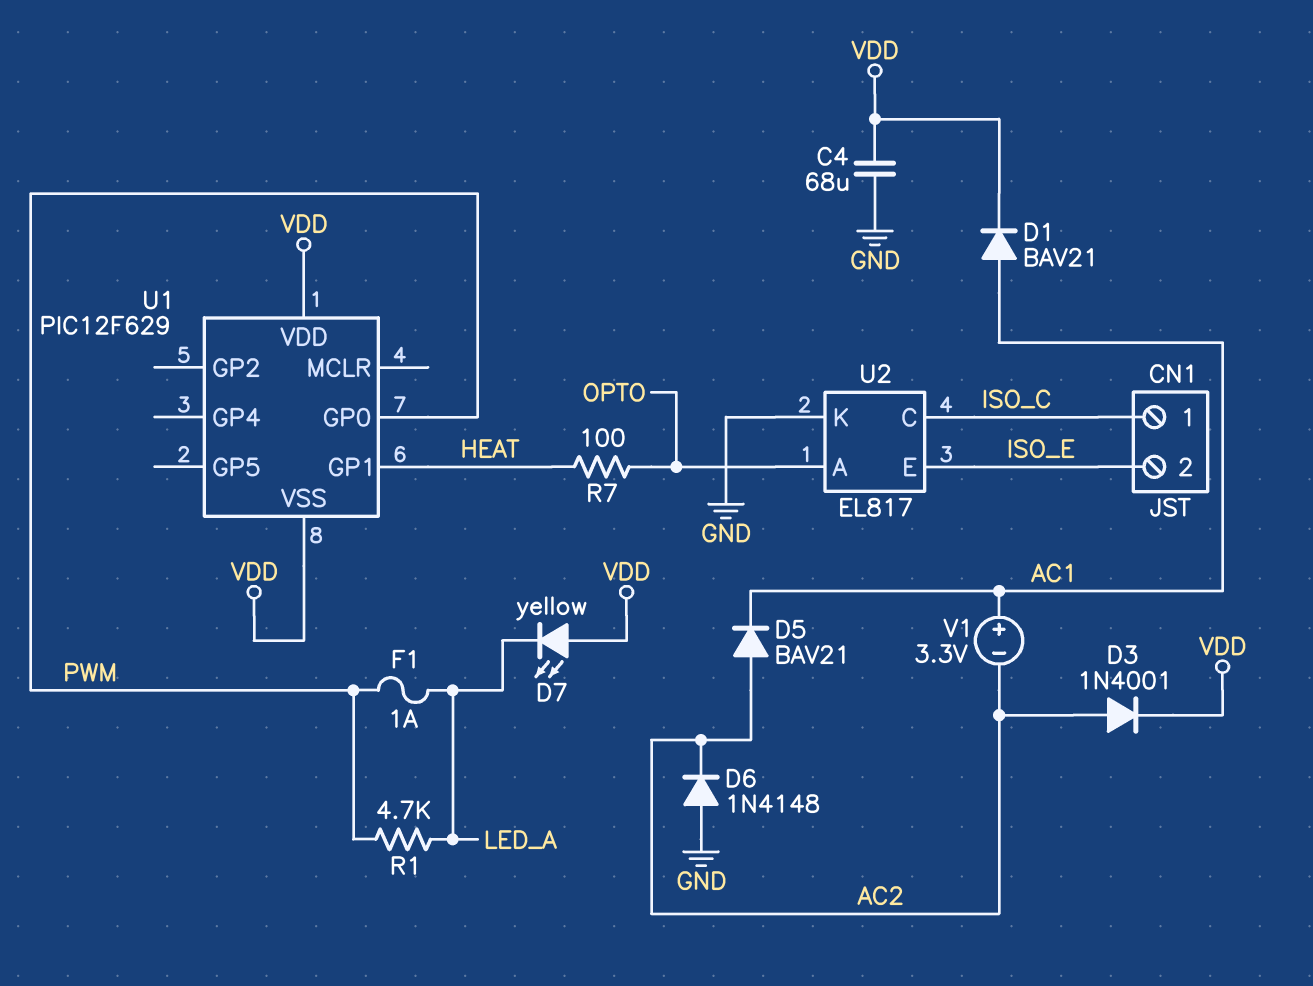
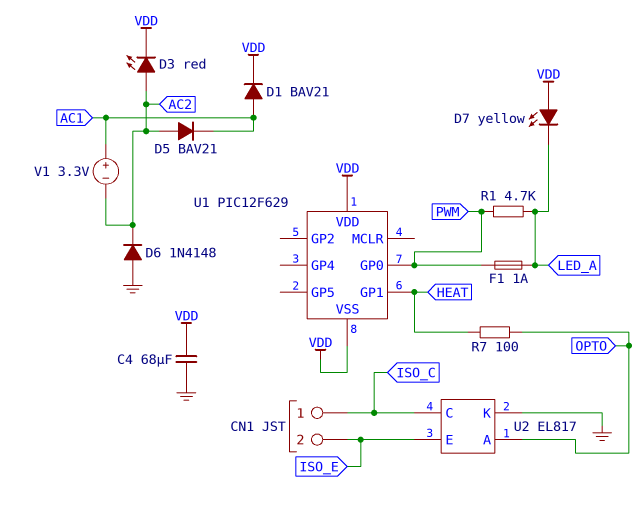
D3: diode 1N4001 (A AC2, K VDD) -> LED red (A AC2, K VDD)

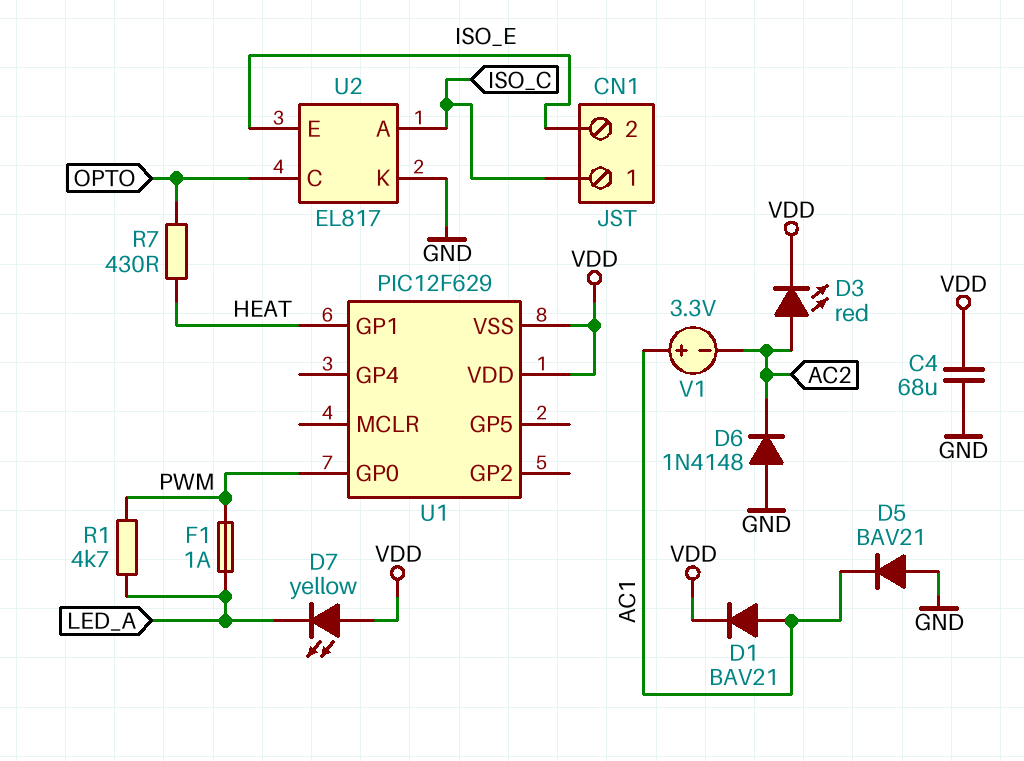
D5: diode BAV21 (A AC2, K AC1) -> diode BAV21 (A GND, K AC1)
R7: 100 (HEAT, OPTO) -> 430 (HEAT, OPTO)
U2 pin A: OPTO -> ISO_C
U2 pin C: ISO_C -> OPTO

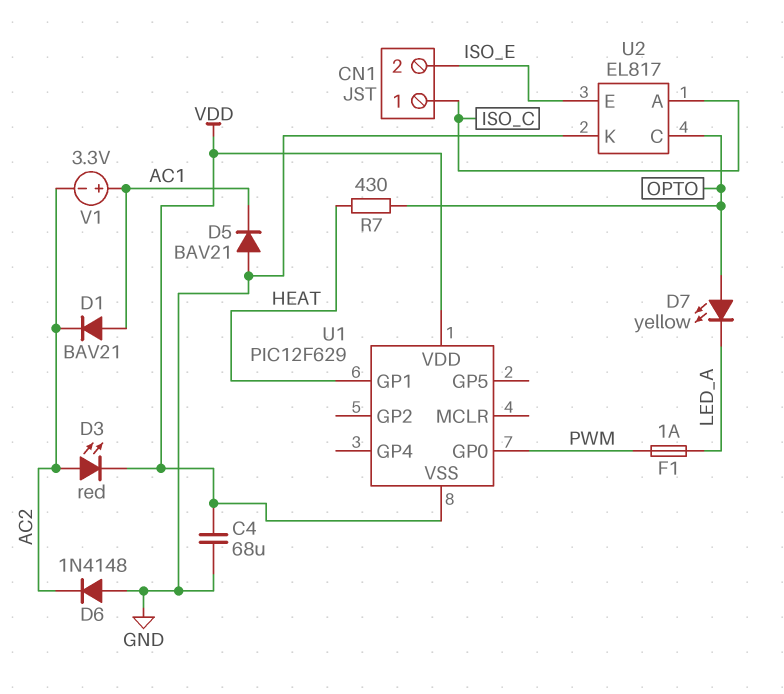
D1: diode BAV21 (A AC1, K VDD) -> diode BAV21 (A AC1, K AC2)
D7: LED yellow (A VDD, K LED_A) -> LED yellow (A OPTO, K LED_A)
R1: 4.7k (LED_A, PWM) -> none

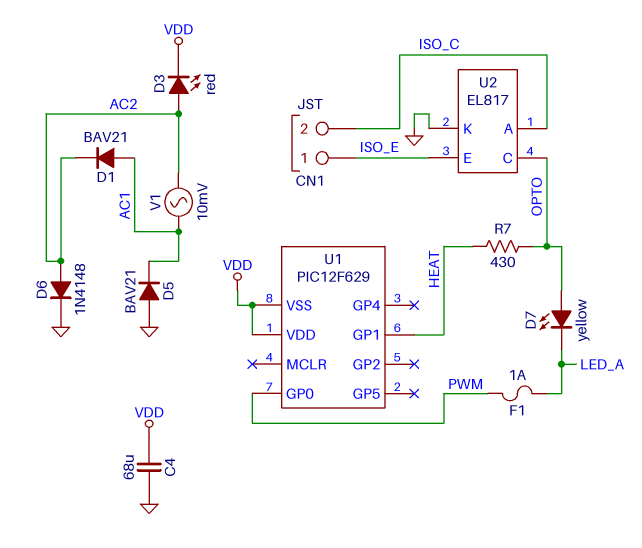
CN1 pin 1: ISO_C -> ISO_E
CN1 pin 2: ISO_E -> ISO_C
D6: diode 1N4148 (A GND, K AC2) -> diode 1N4148 (A AC2, K GND)
V1: 3.3V (plus AC1, minus AC2) -> AC 10mV (AC1, AC2)

